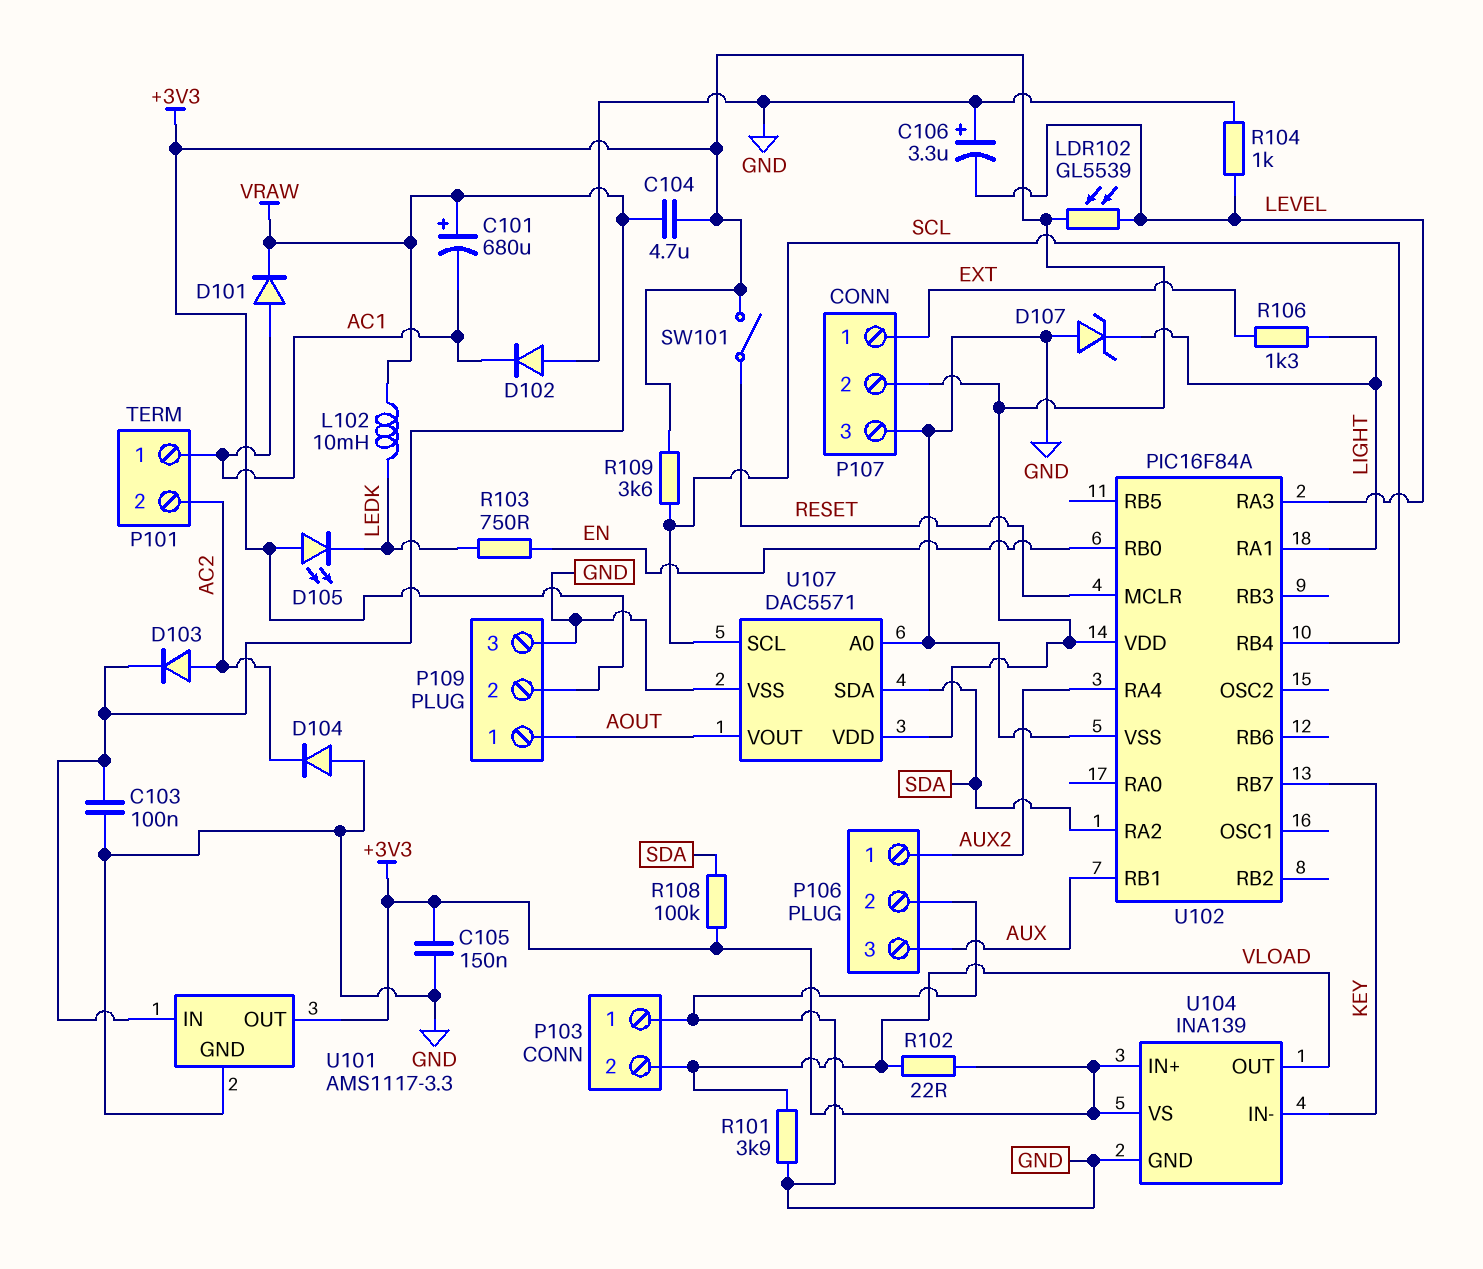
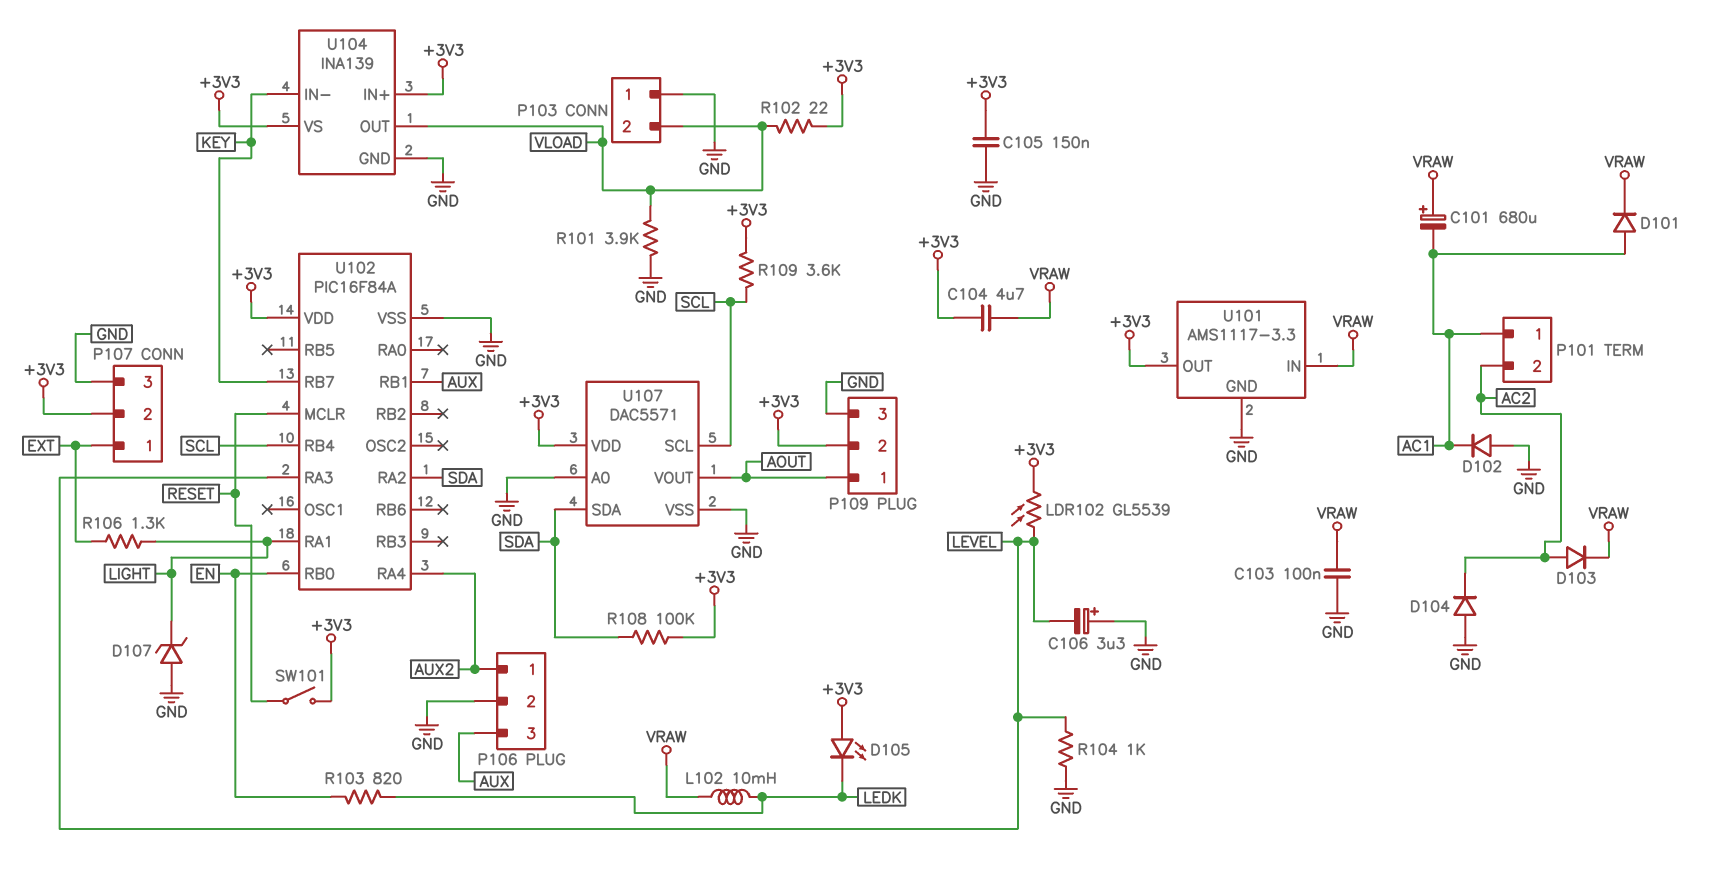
R103: 750 (EN, LEDK) -> 820 (EN, LEDK)

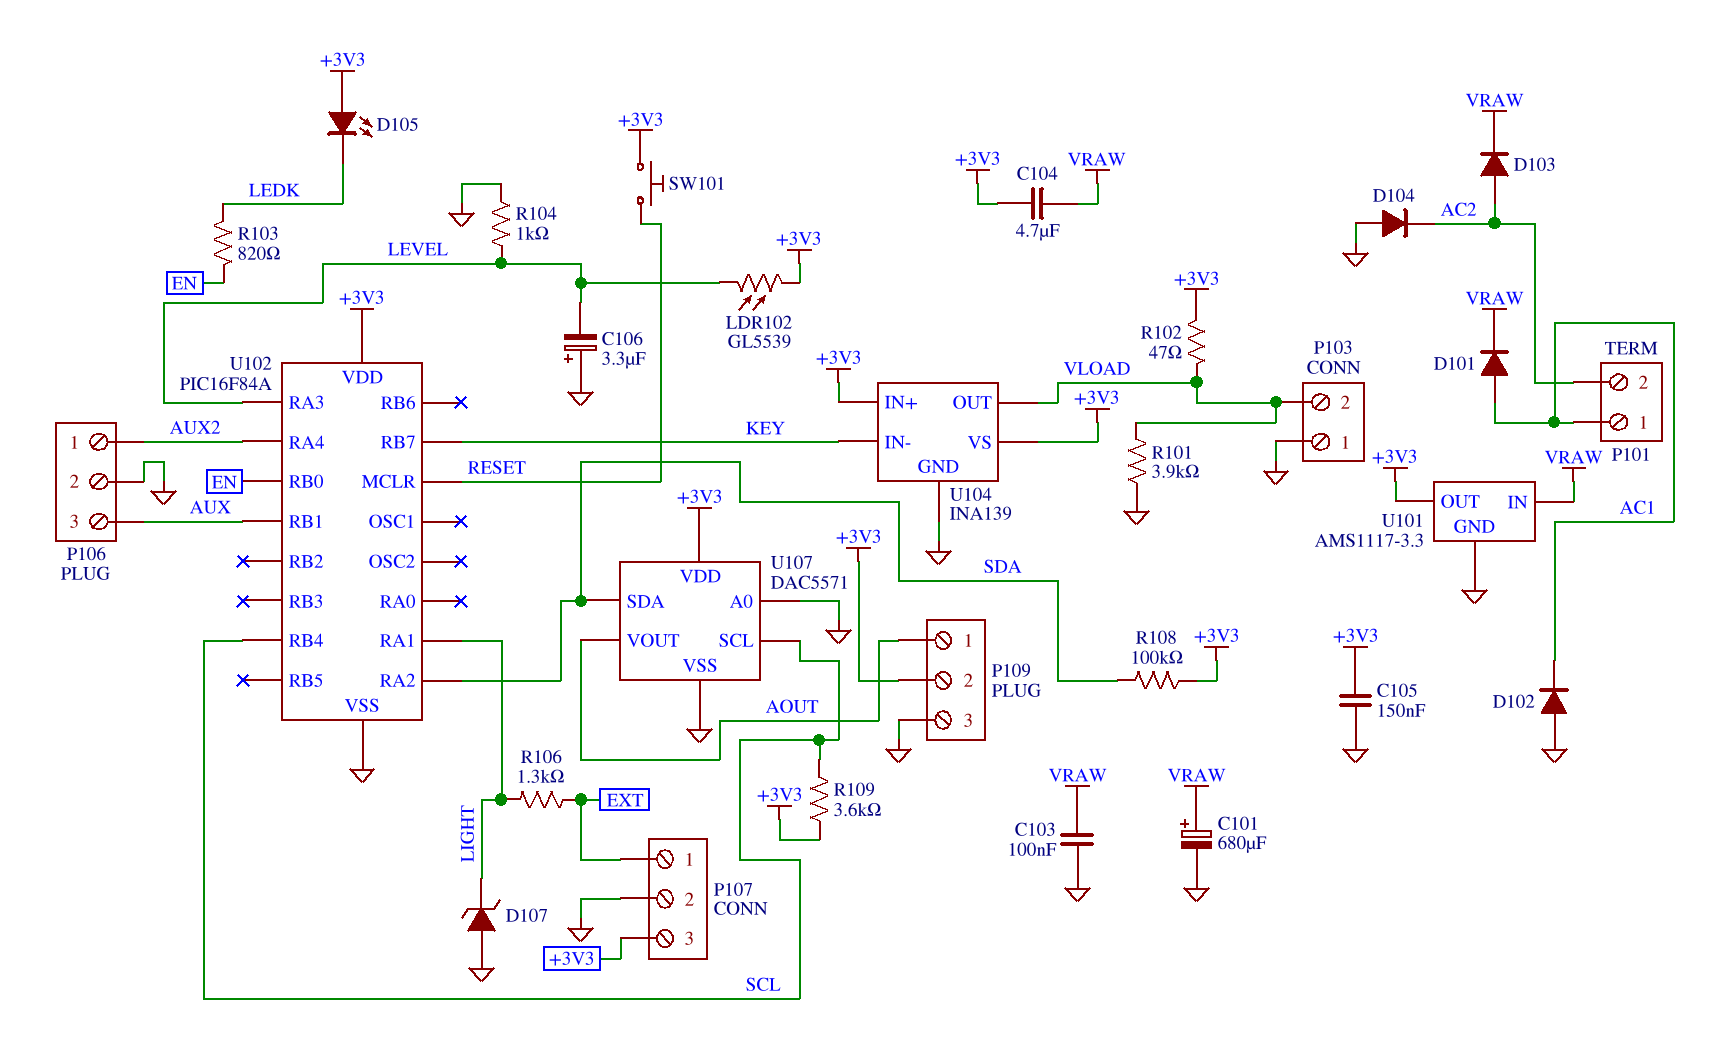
C101: 680uF (plus VRAW, minus AC1) -> 680uF (plus VRAW, minus GND)
L102: 10mH (LEDK, VRAW) -> none
P107 pin 2: +3V3 -> GND
P107 pin 3: GND -> +3V3
R102: 22 (+3V3, VLOAD) -> 47 (+3V3, VLOAD)
SW101: switch (+3V3, RESET) -> button (+3V3, RESET)

